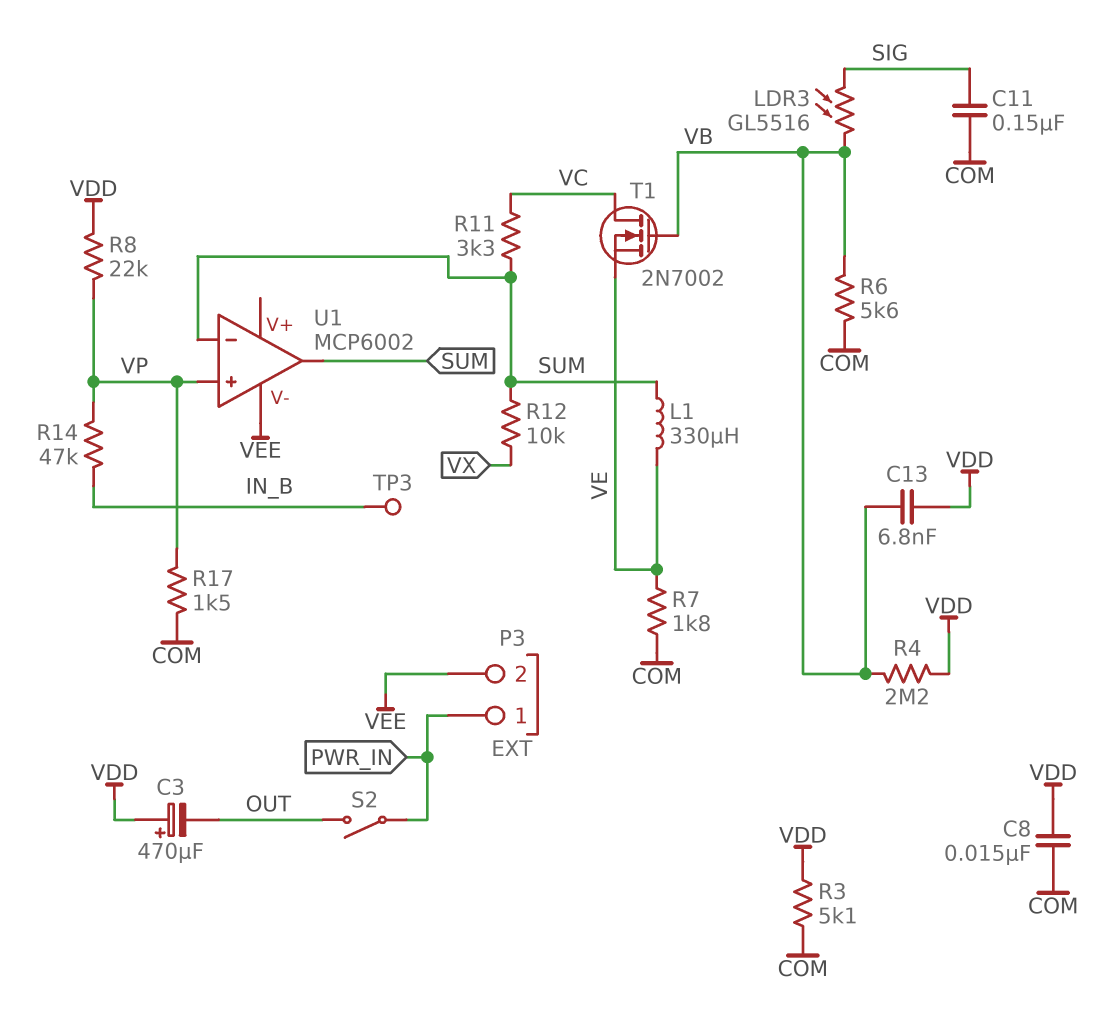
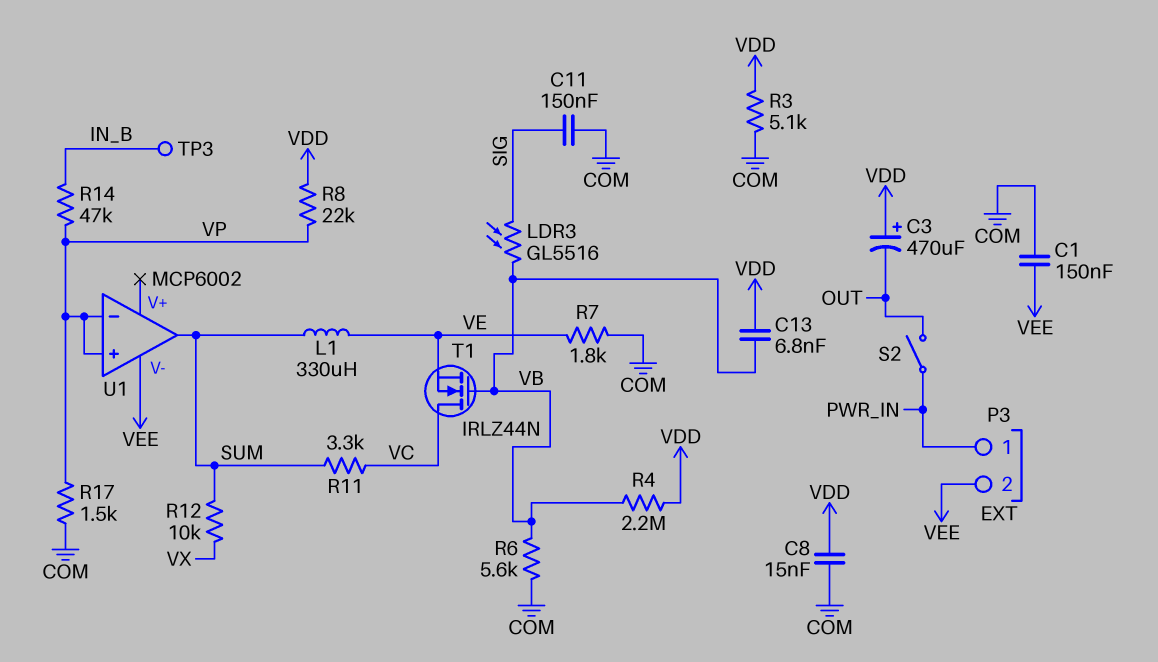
C1: none -> 150nF (COM, VEE)
T1: NMOS 2N7002 (G VB, D VC, S VE) -> NMOS IRLZ44N (G VB, D VC, S VE)
U1 pin in-: SUM -> VP

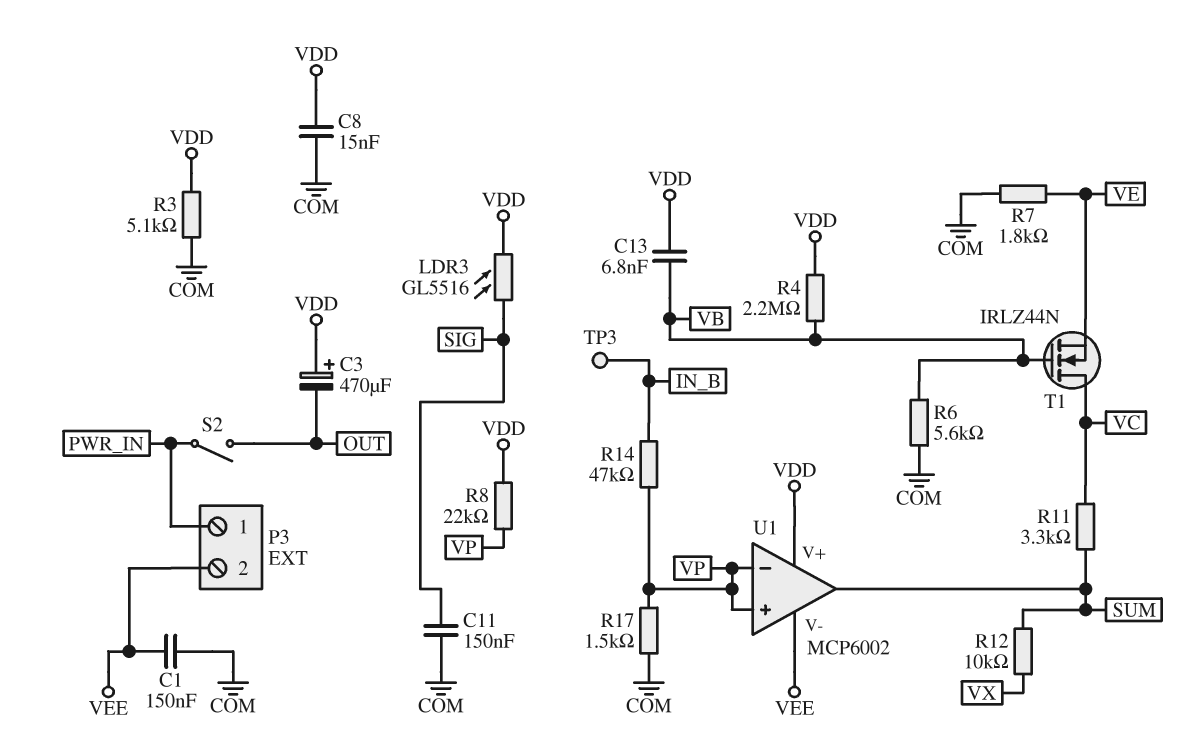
L1: 330uH (SUM, VE) -> none
LDR3: GL5516 (SIG, VB) -> GL5516 (SIG, VDD)
U1 pin V+: none -> VDD

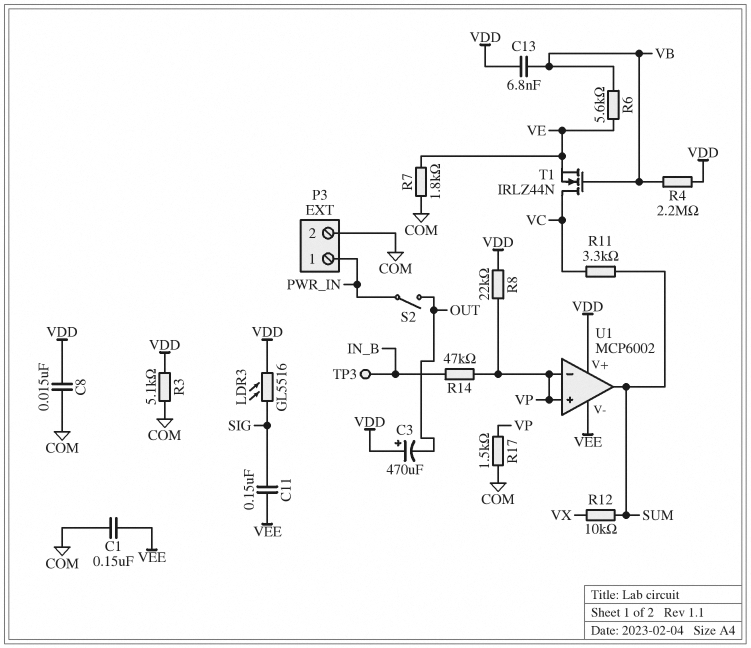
C11: 150nF (COM, SIG) -> 150nF (SIG, VEE)
P3 pin 2: VEE -> COM
R6: 5.6k (COM, VB) -> 5.6k (VB, VE)

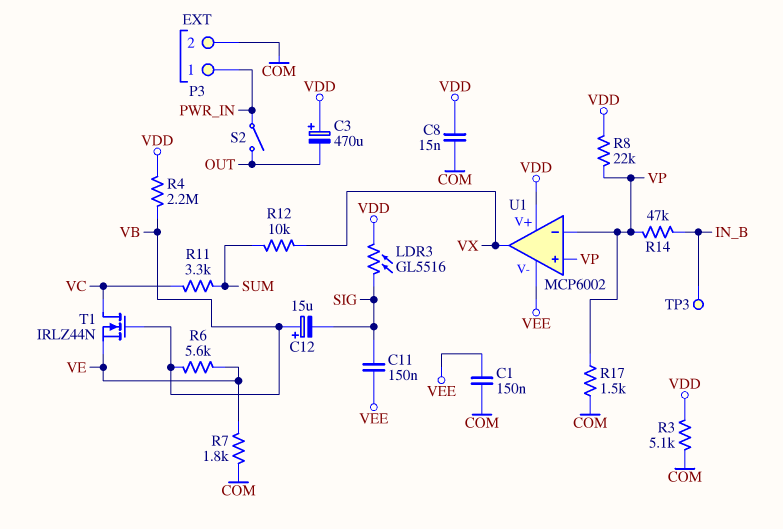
C12: none -> 15uF (plus VB, minus SIG)
C13: 6.8nF (VB, VDD) -> none
U1 pin out: SUM -> VX

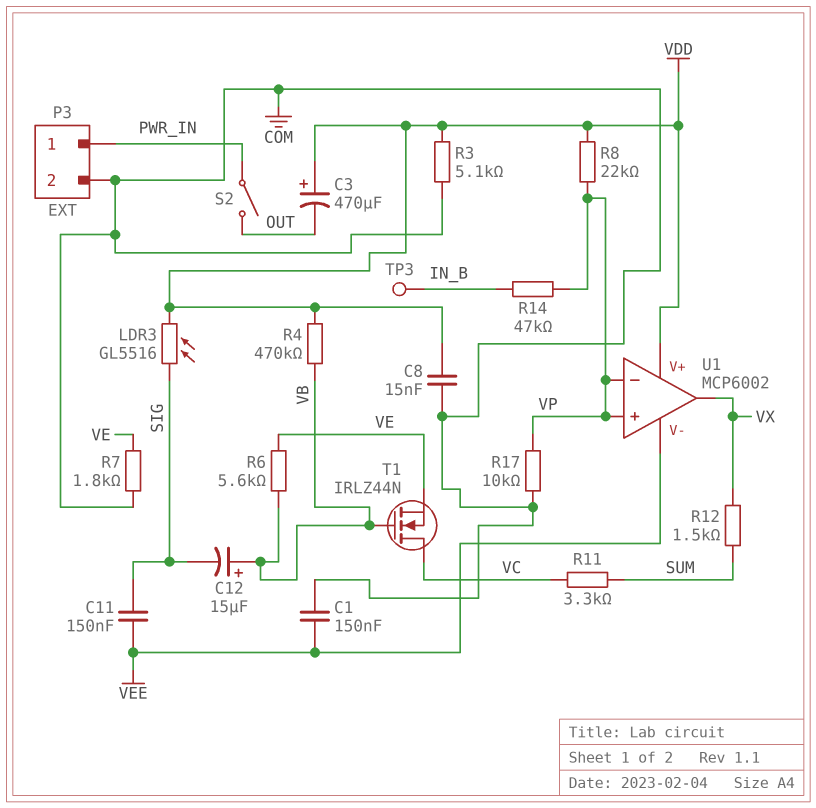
R4: 2.2M (VB, VDD) -> 470k (VB, VDD)
R12: 10k (SUM, VX) -> 1.5k (SUM, VX)
R17: 1.5k (COM, VP) -> 10k (COM, VP)

